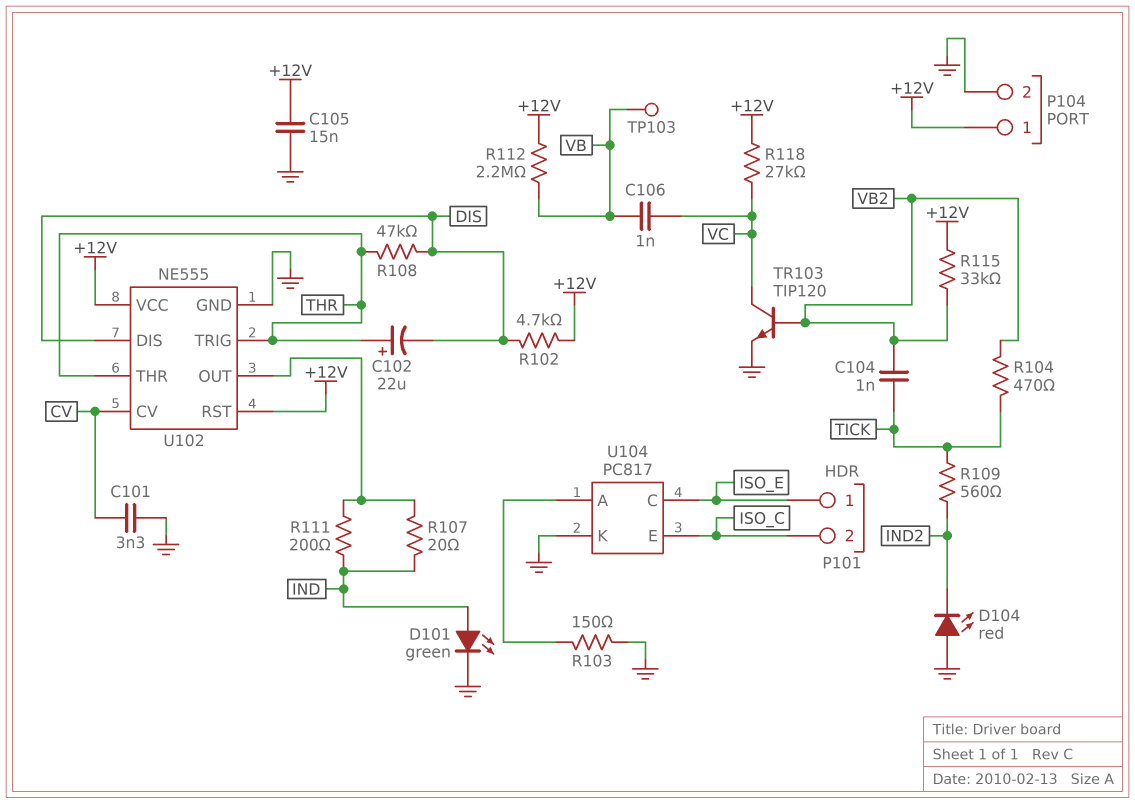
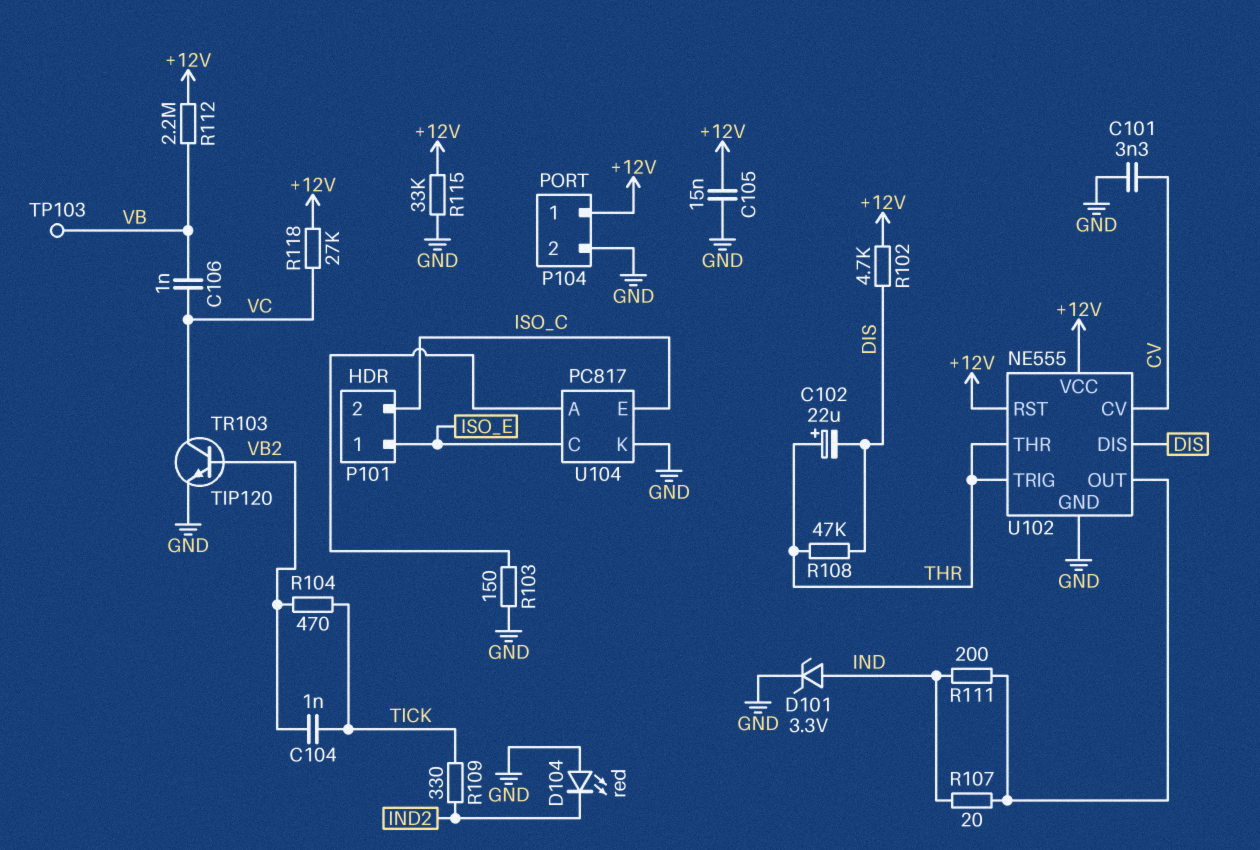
D101: LED green (A IND, K GND) -> zener 3.3V (A IND, K GND)
R109: 560 (IND2, TICK) -> 330 (IND2, TICK)
R115: 33k (+12V, VB2) -> 33k (+12V, GND)

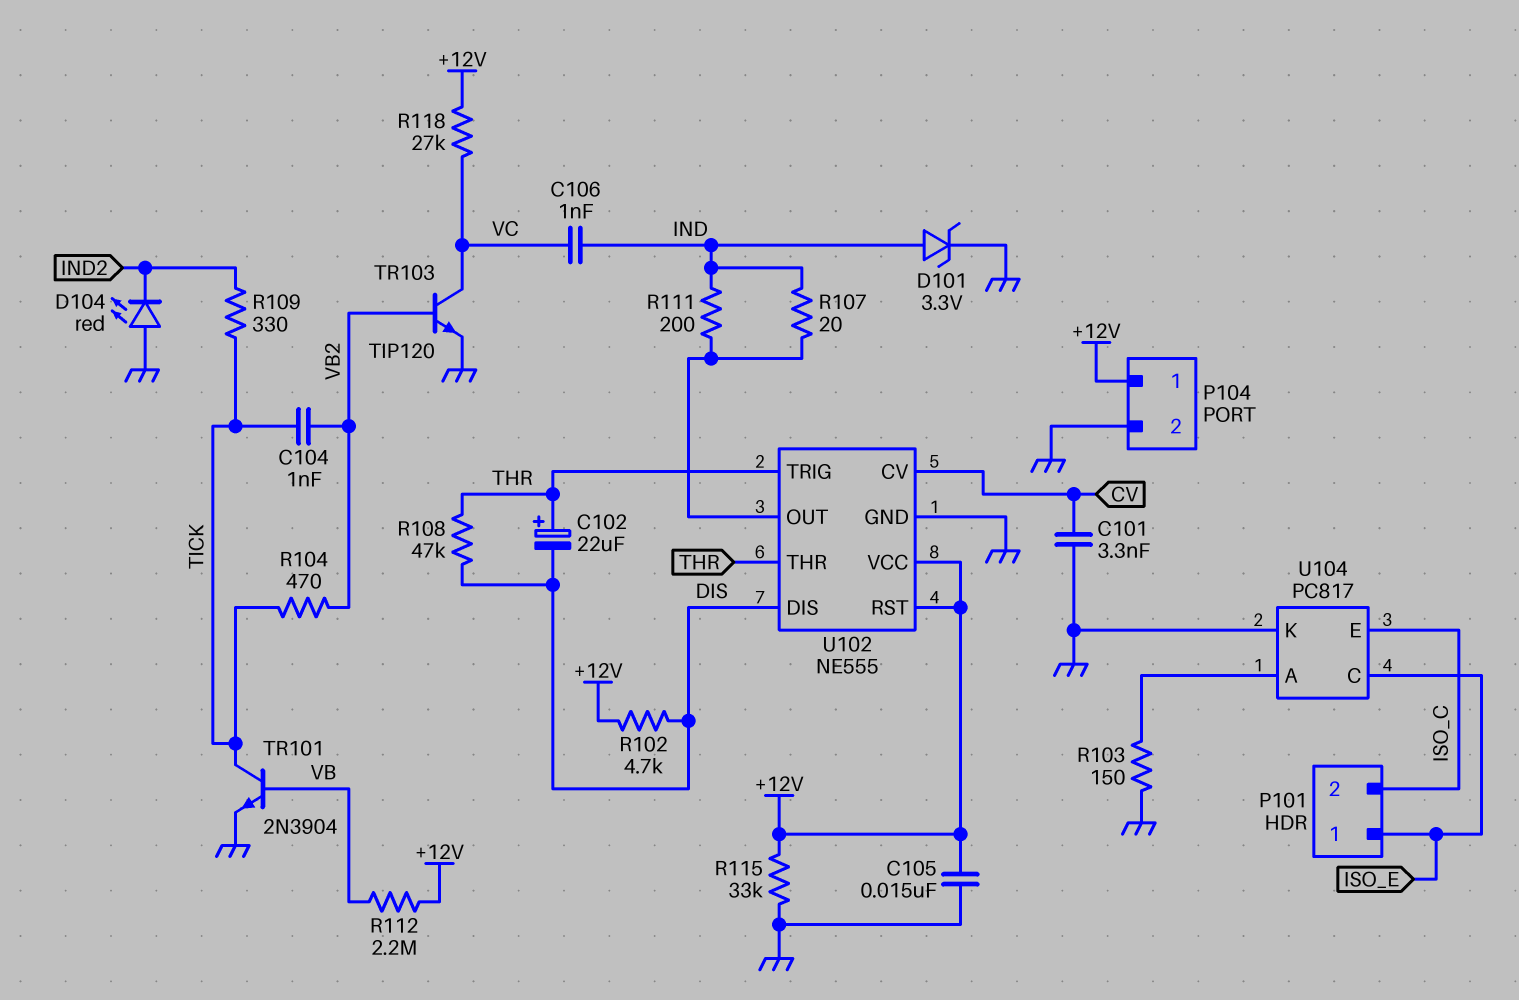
C106: 1nF (VB, VC) -> 1nF (IND, VC)
TP103: test point (VB) -> none
TR101: none -> NPN 2N3904 (B VB, C TICK, E GND)

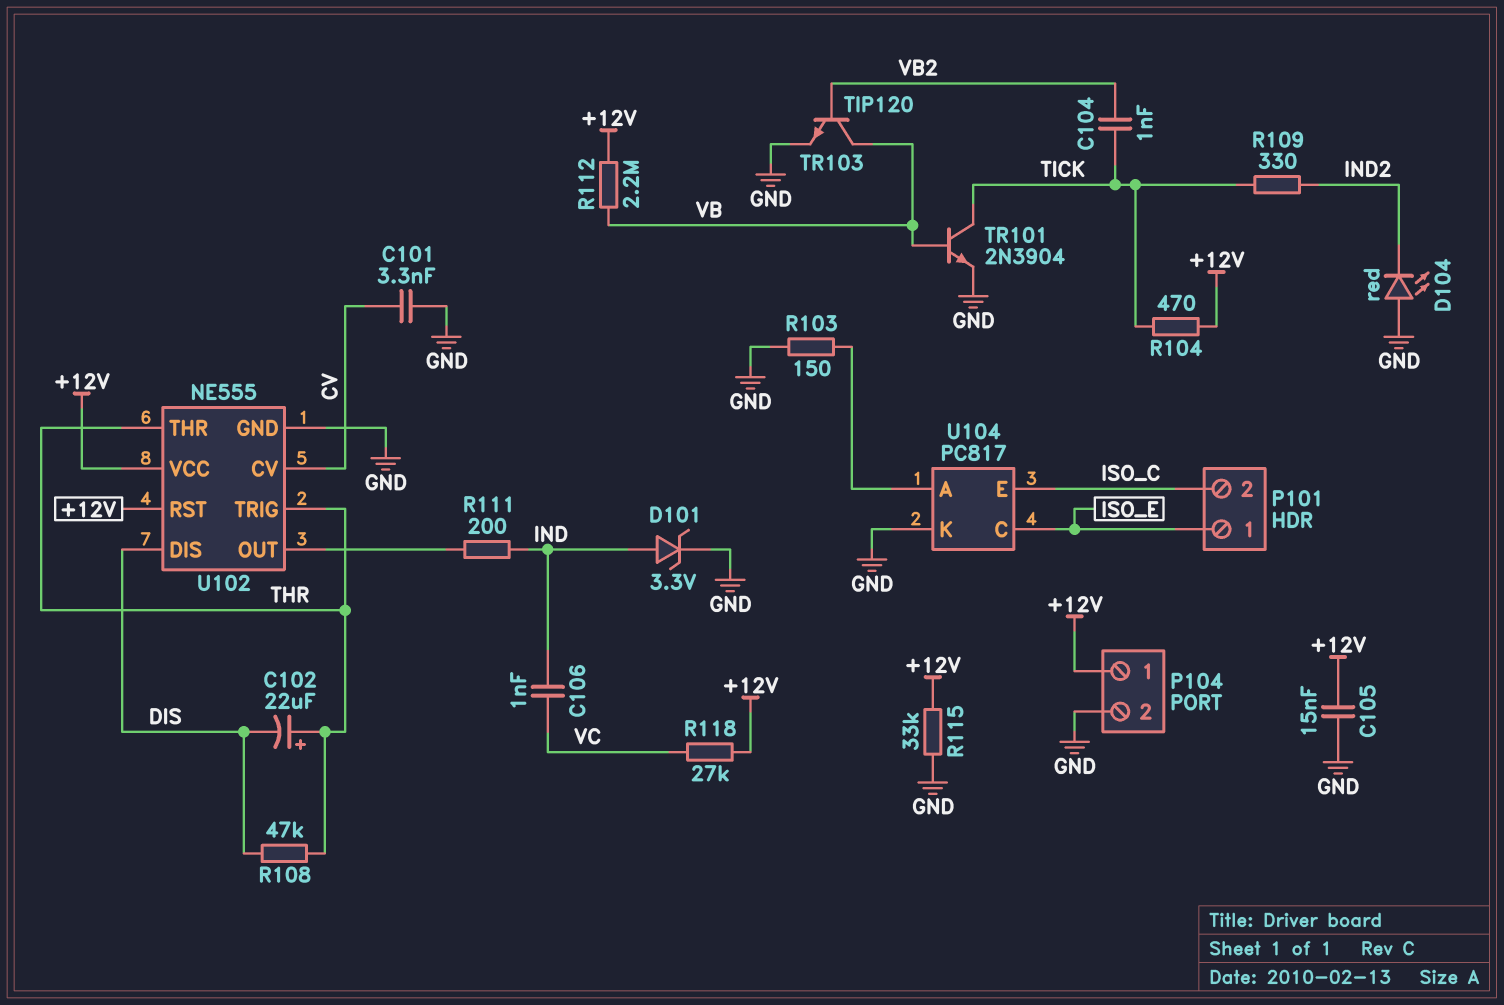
R102: 4.7k (+12V, DIS) -> none
R104: 470 (TICK, VB2) -> 470 (+12V, TICK)
R107: 20 (IND, U102/OUT) -> none
TR103: NPN TIP120 (B VB2, C VC, E GND) -> NPN TIP120 (B VB2, C VB, E GND)

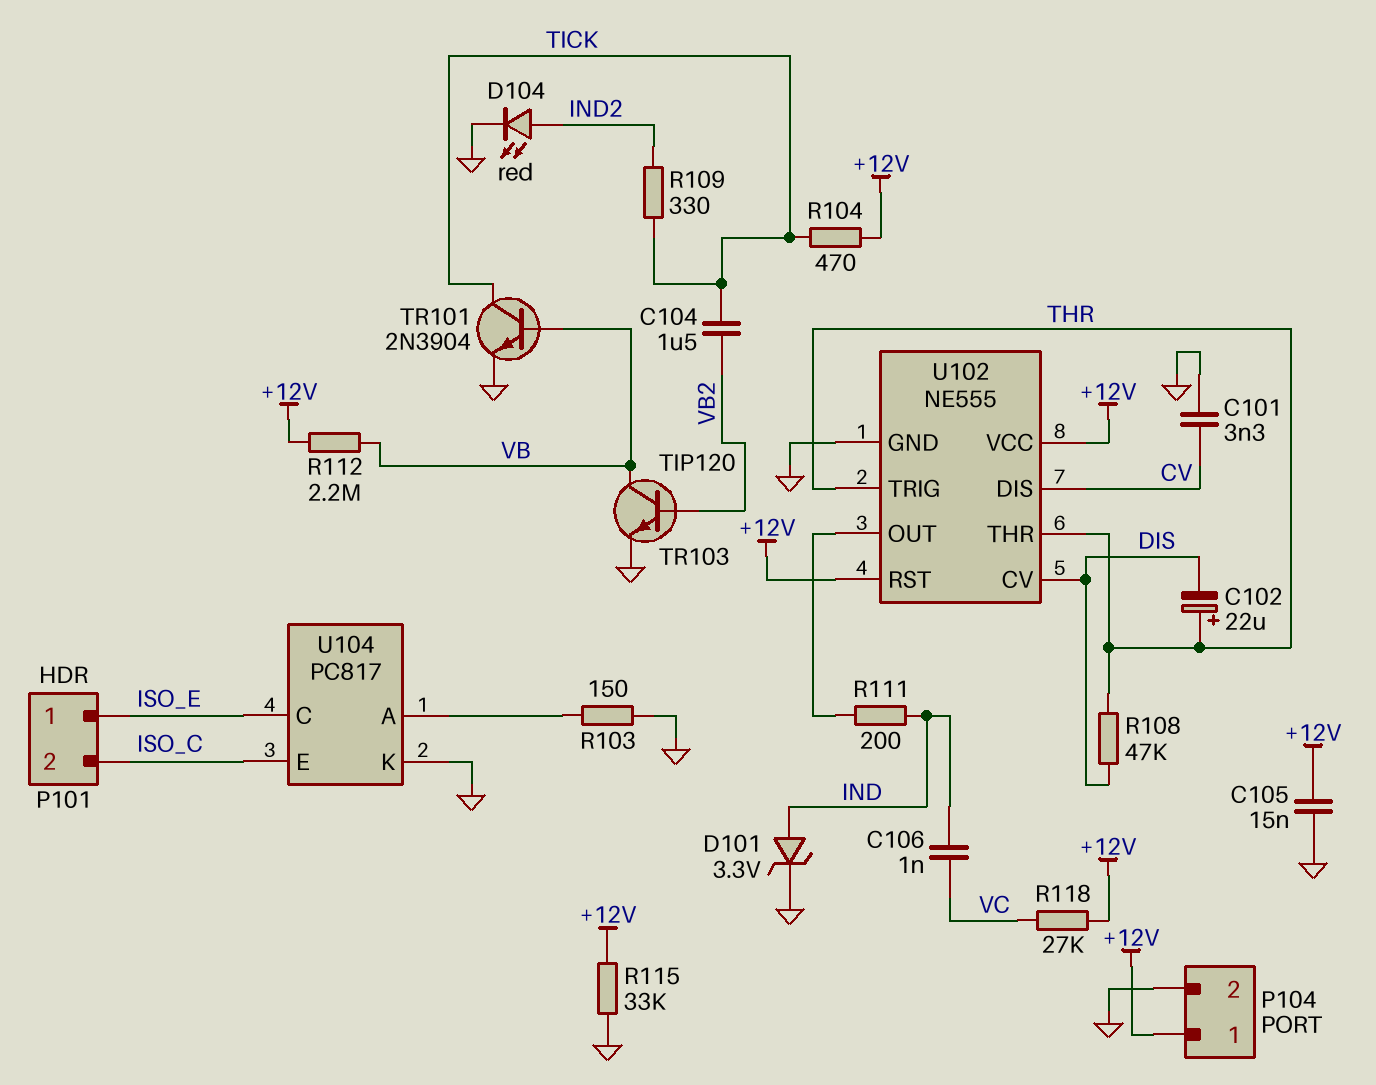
C104: 1nF (TICK, VB2) -> 1.5uF (TICK, VB2)
D104: LED red (A GND, K IND2) -> LED red (A IND2, K GND)
U102 pin CV: CV -> DIS
U102 pin DIS: DIS -> CV

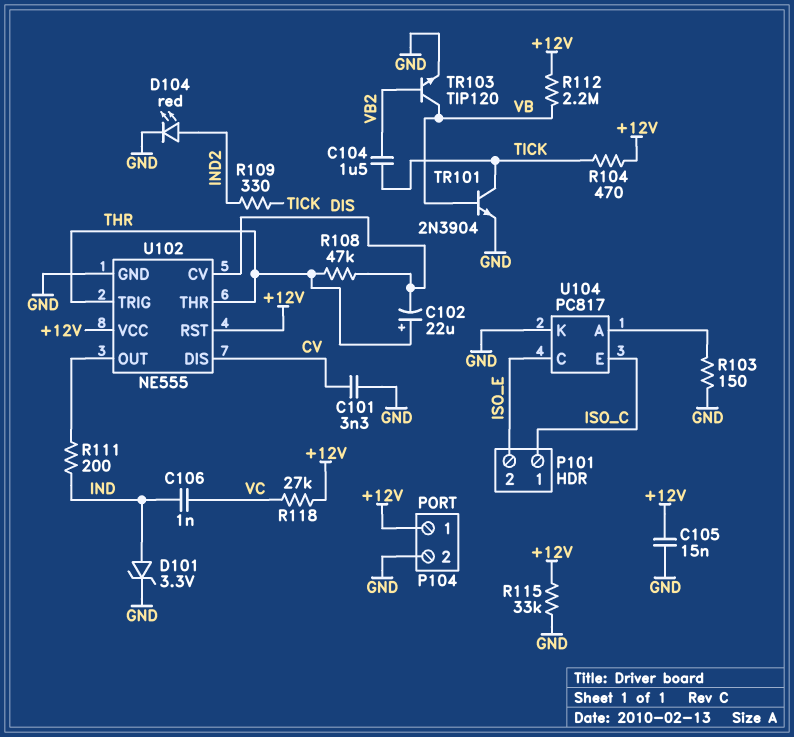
P101 pin 1: ISO_E -> ISO_C
P101 pin 2: ISO_C -> ISO_E

